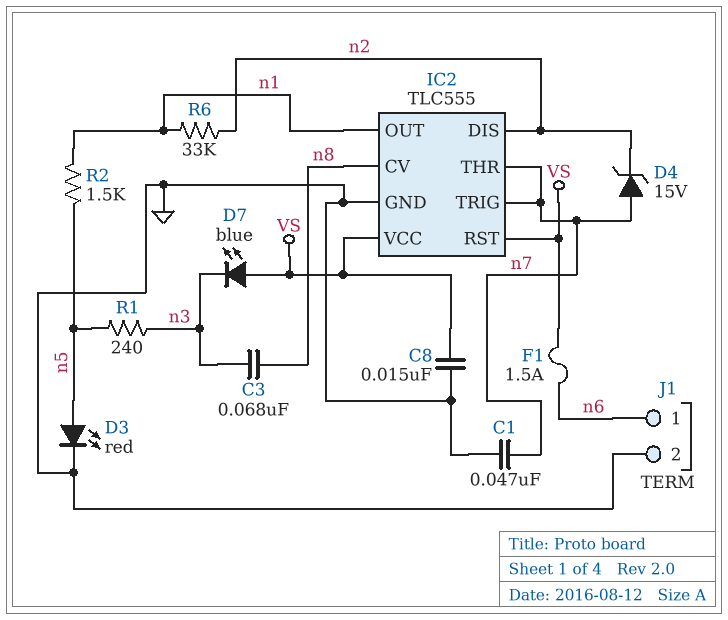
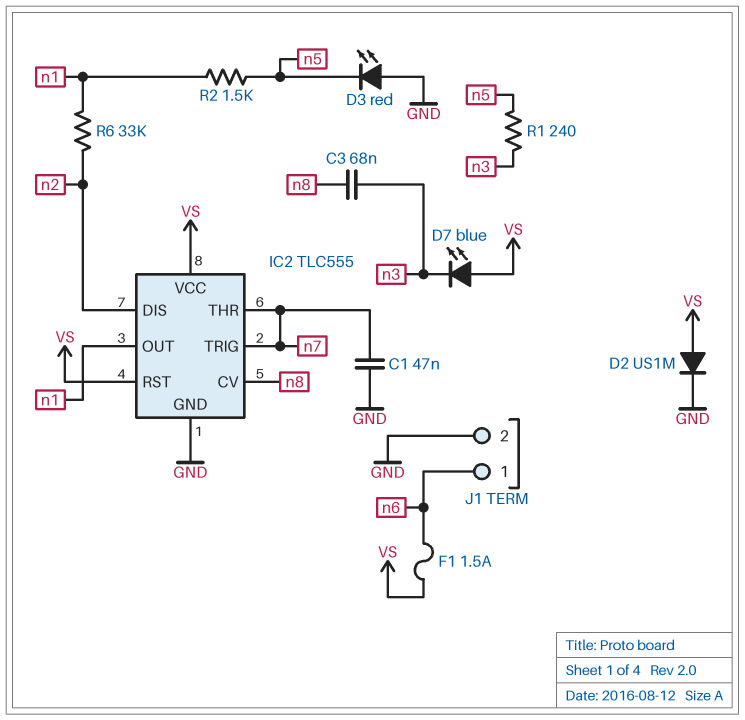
C8: 15nF (GND, VS) -> none
D2: none -> diode US1M (A VS, K GND)
D3: LED red (A n5, K GND) -> LED red (A GND, K n5)
D4: zener 15V (A n7, K n2) -> none

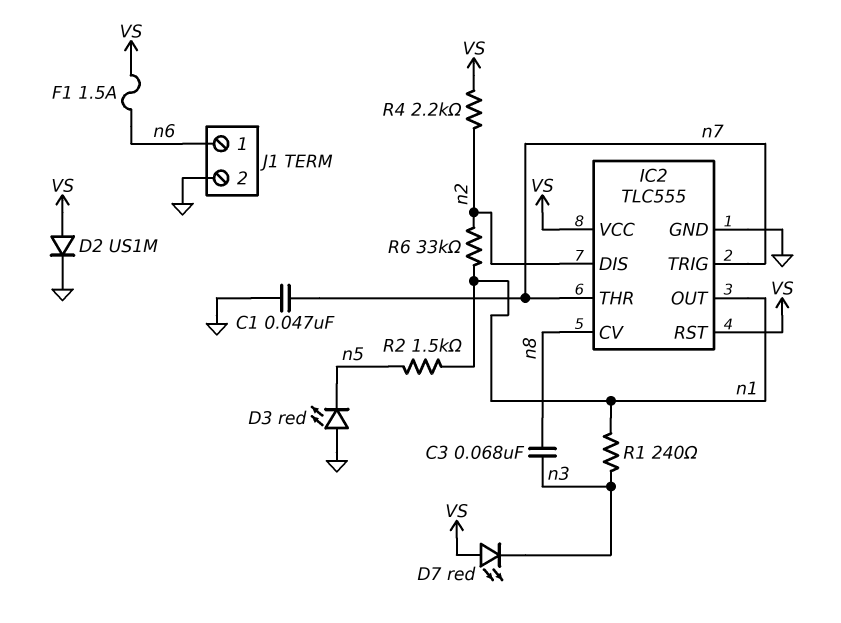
D7: LED blue (A VS, K n3) -> LED red (A VS, K n3)
R1: 240 (n3, n5) -> 240 (n1, n3)
R4: none -> 2.2k (VS, n2)

